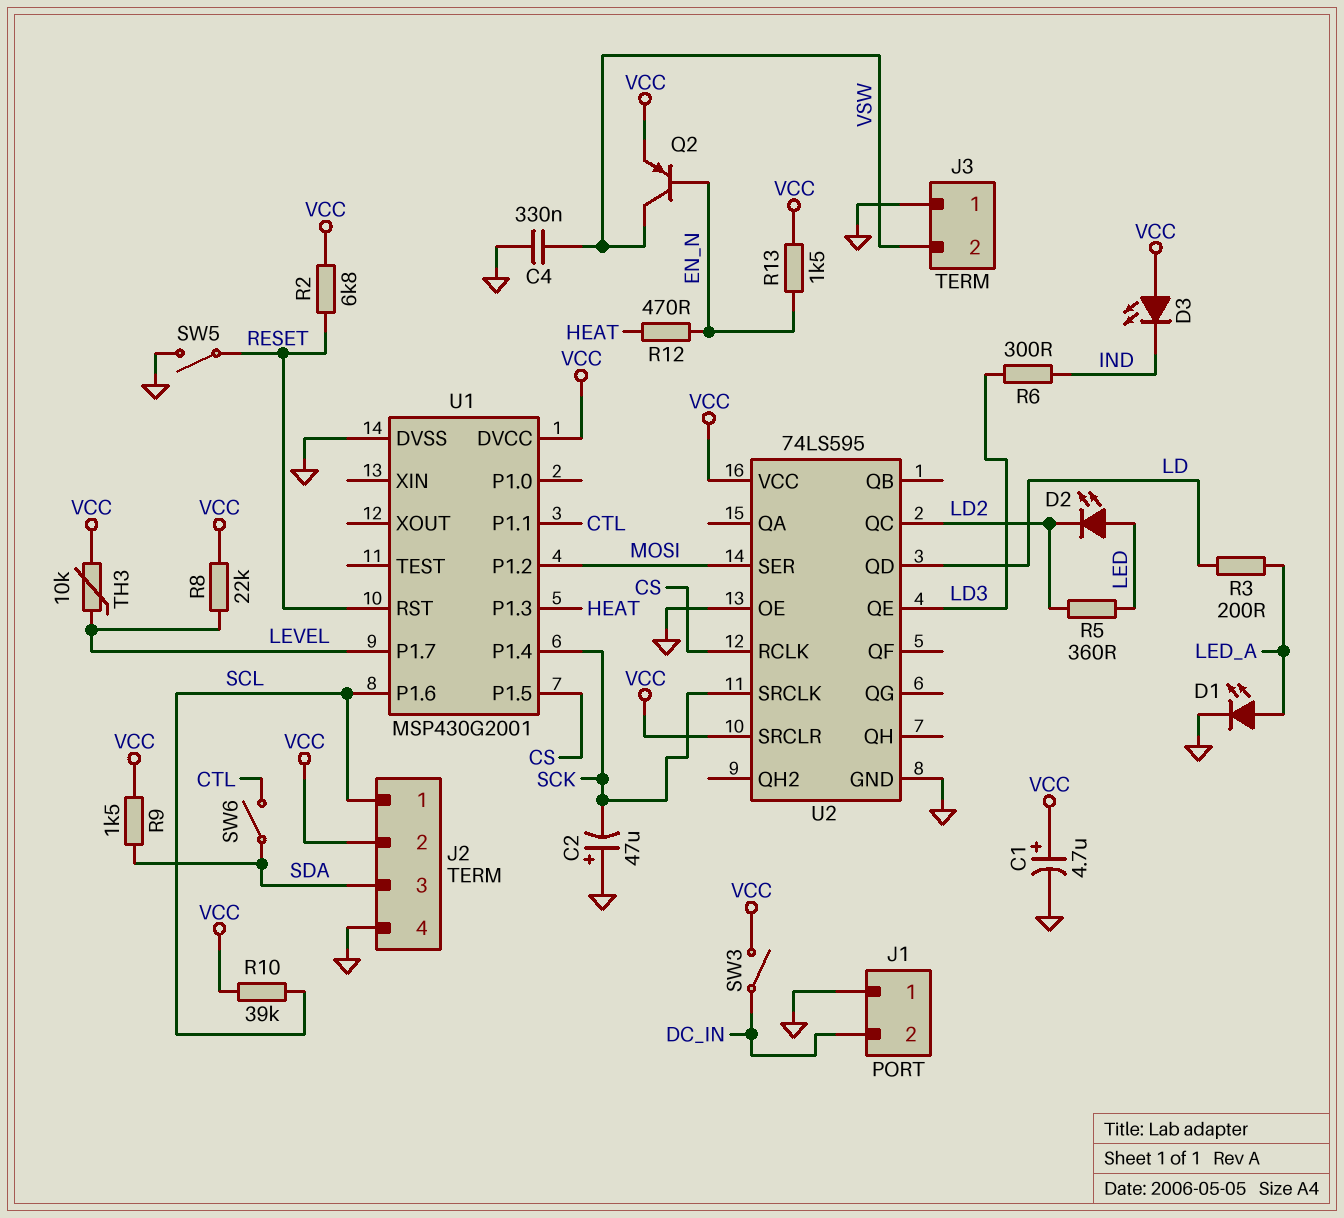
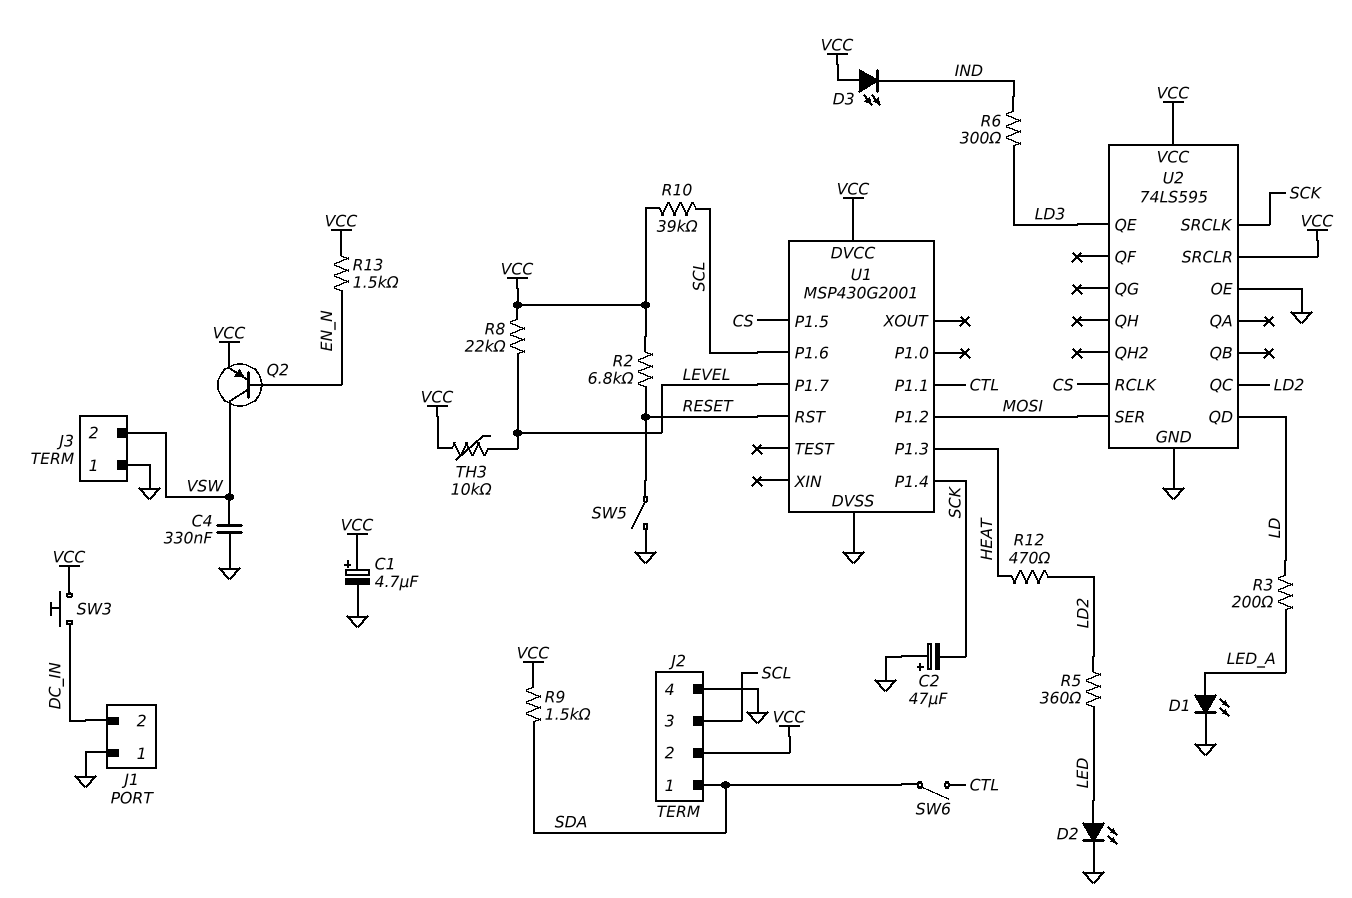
D2: LED (A LED, K LD2) -> LED (A LED, K GND)
J2 pin 1: SCL -> SDA
J2 pin 3: SDA -> SCL
R12: 470 (EN_N, HEAT) -> 470 (HEAT, LD2)
SW3: switch (DC_IN, VCC) -> button (DC_IN, VCC)

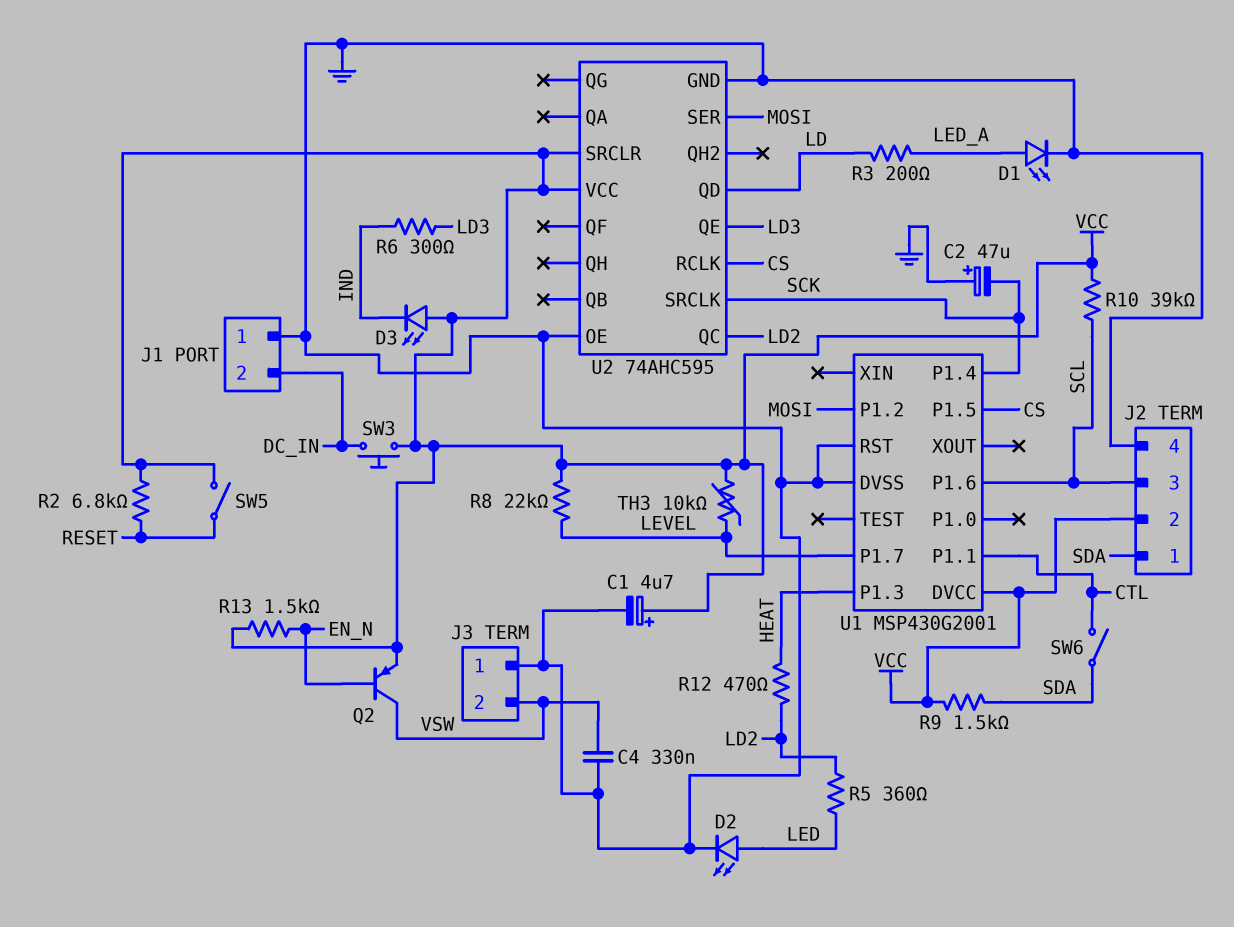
SW5: switch (GND, RESET) -> switch (RESET, VCC)
U1 pin RST: RESET -> GND
U2: 74LS595 -> 74AHC595

